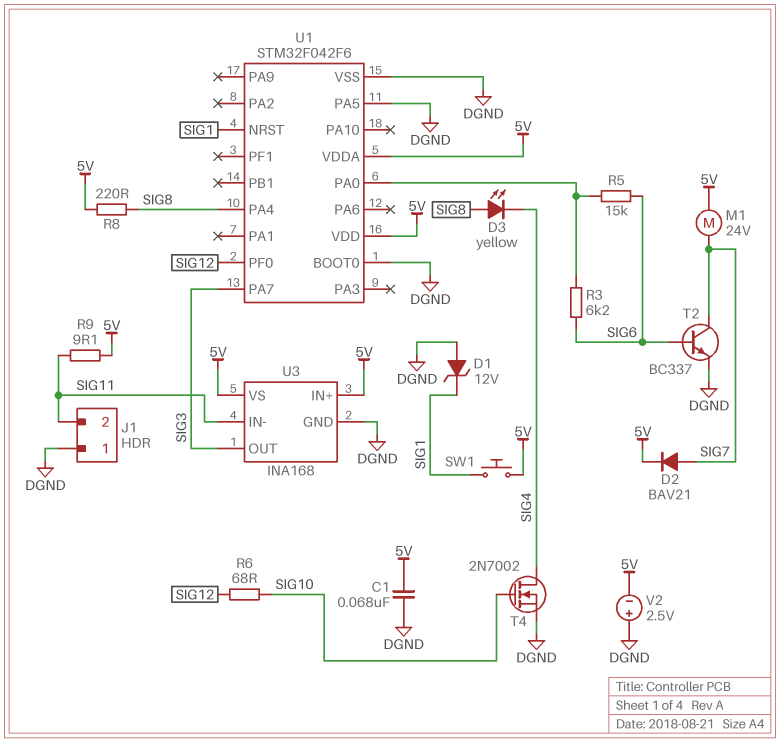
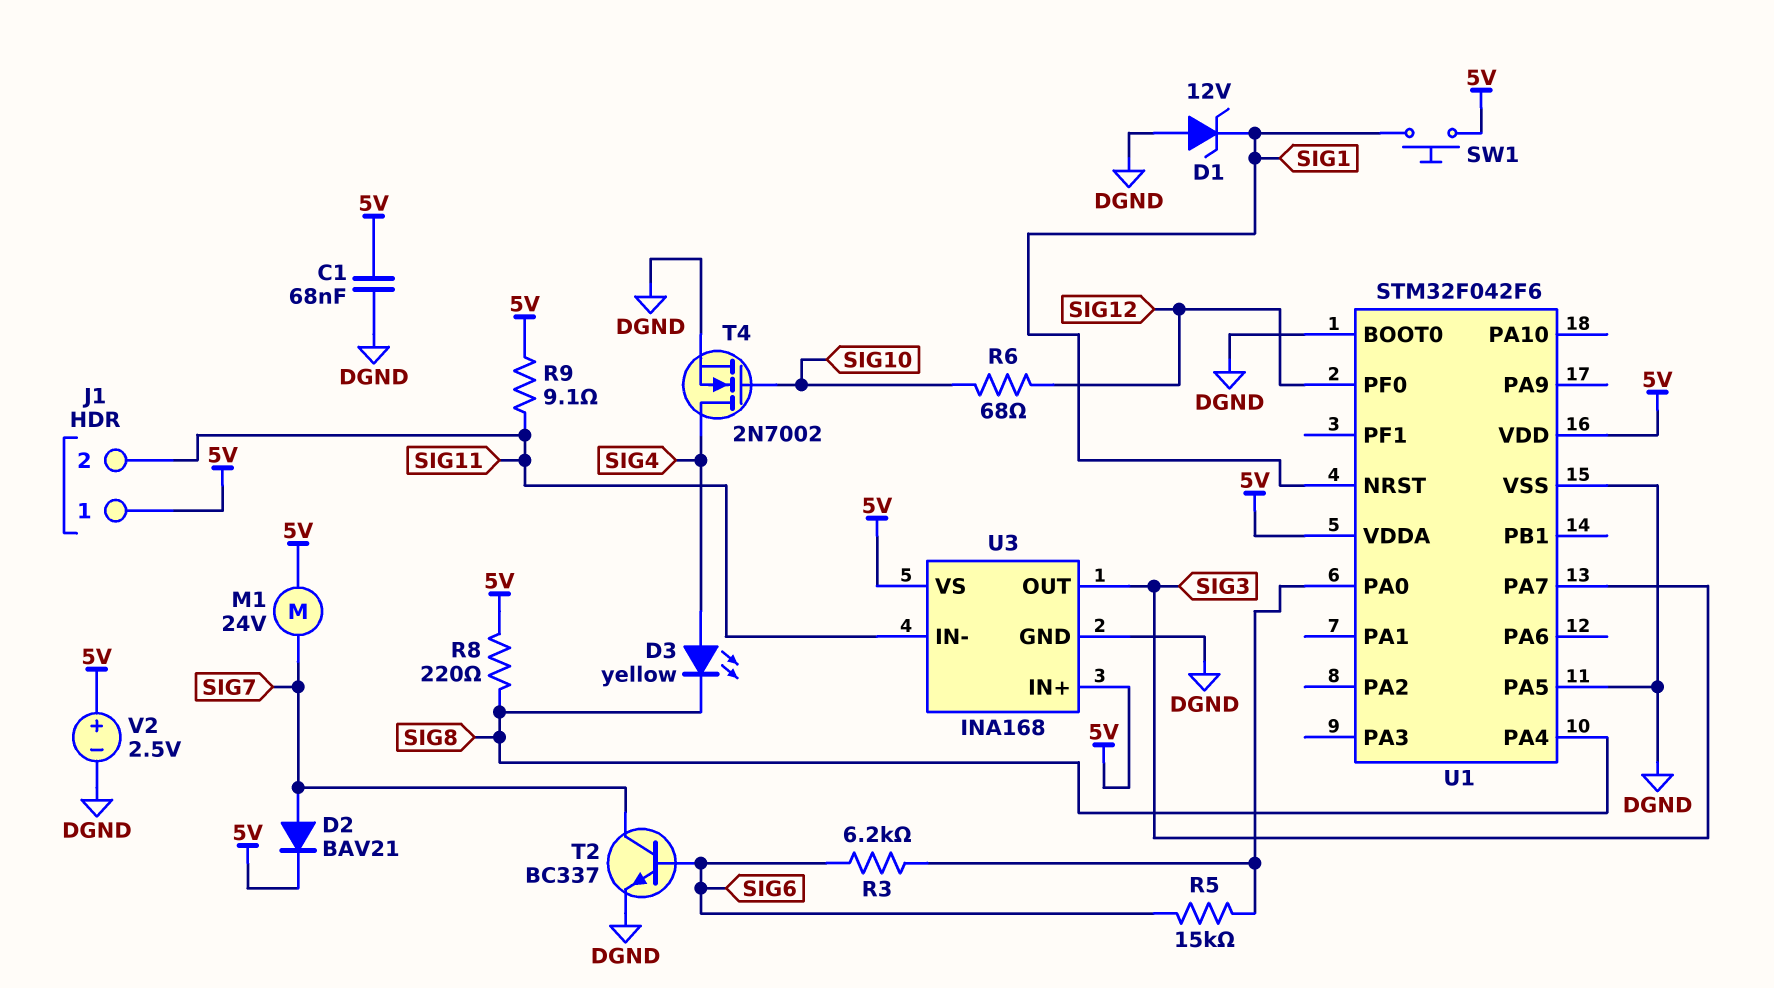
D3: LED yellow (A SIG8, K SIG4) -> LED yellow (A SIG4, K SIG8)
J1 pin 1: DGND -> 5V
V2: 2.5V (plus DGND, minus 5V) -> 2.5V (plus 5V, minus DGND)

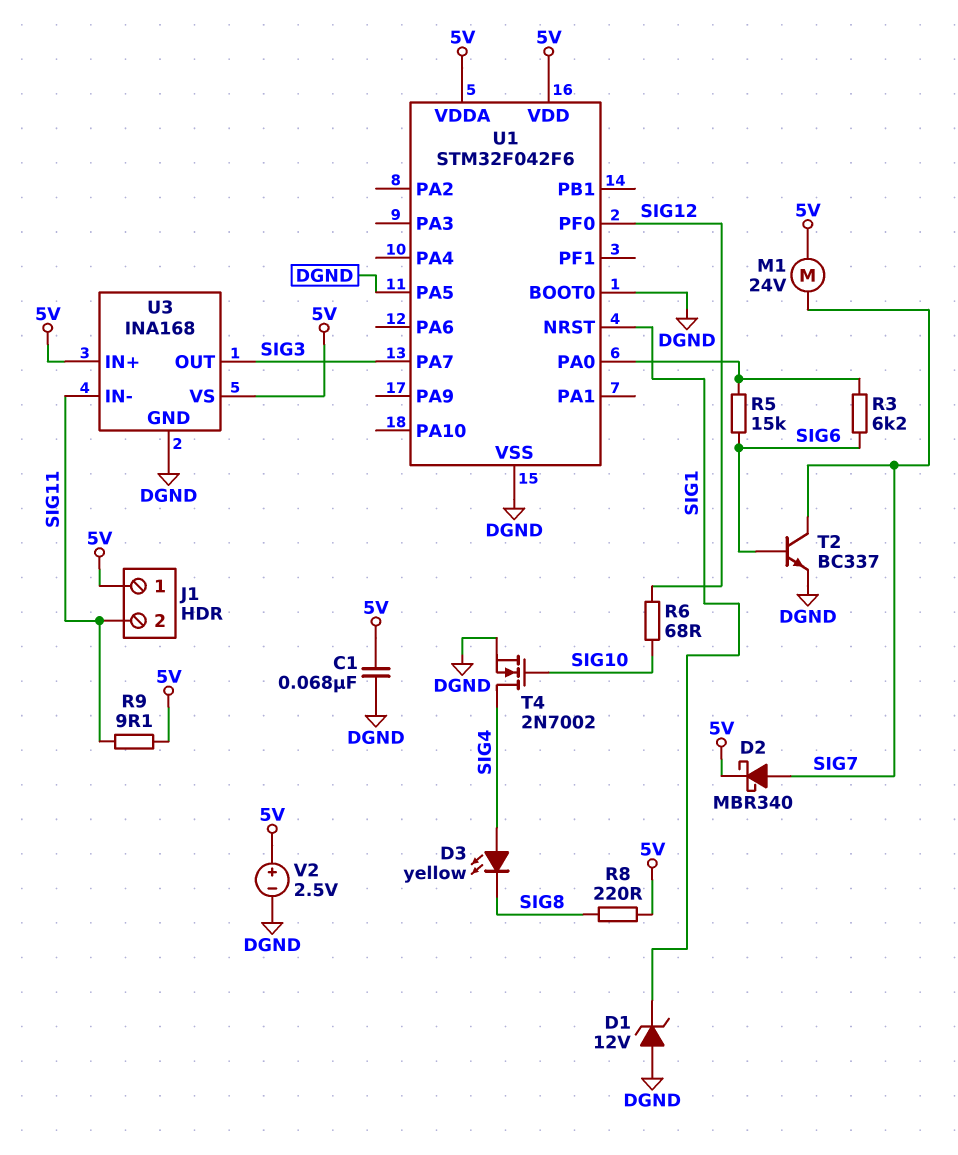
D2: diode BAV21 (A SIG7, K 5V) -> schottky MBR340 (A SIG7, K 5V)
SW1: button (5V, SIG1) -> none
U1 pin PA4: SIG8 -> none

